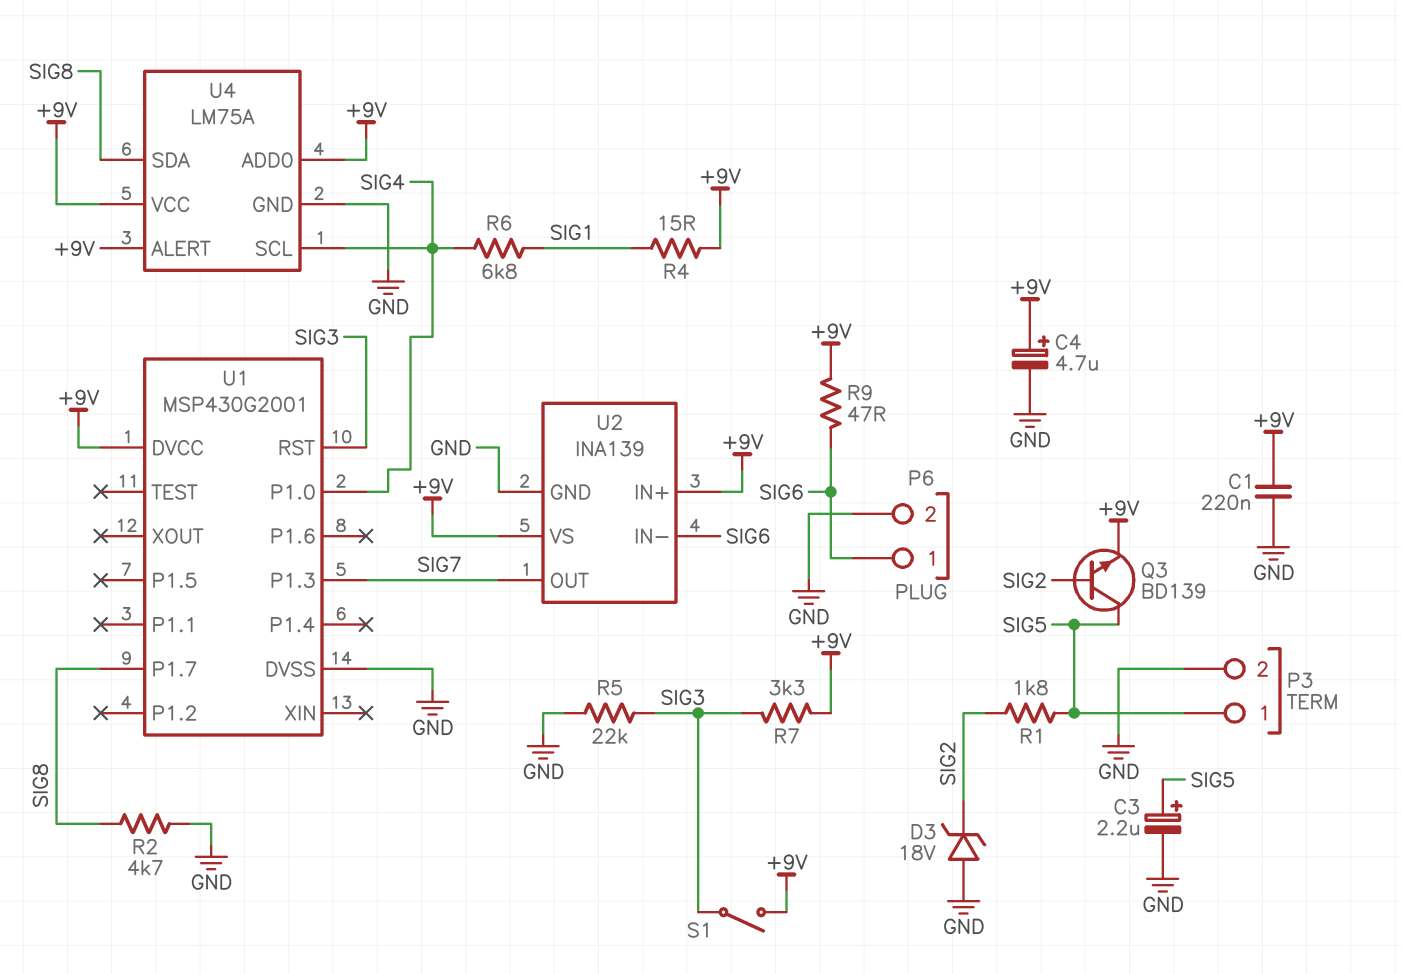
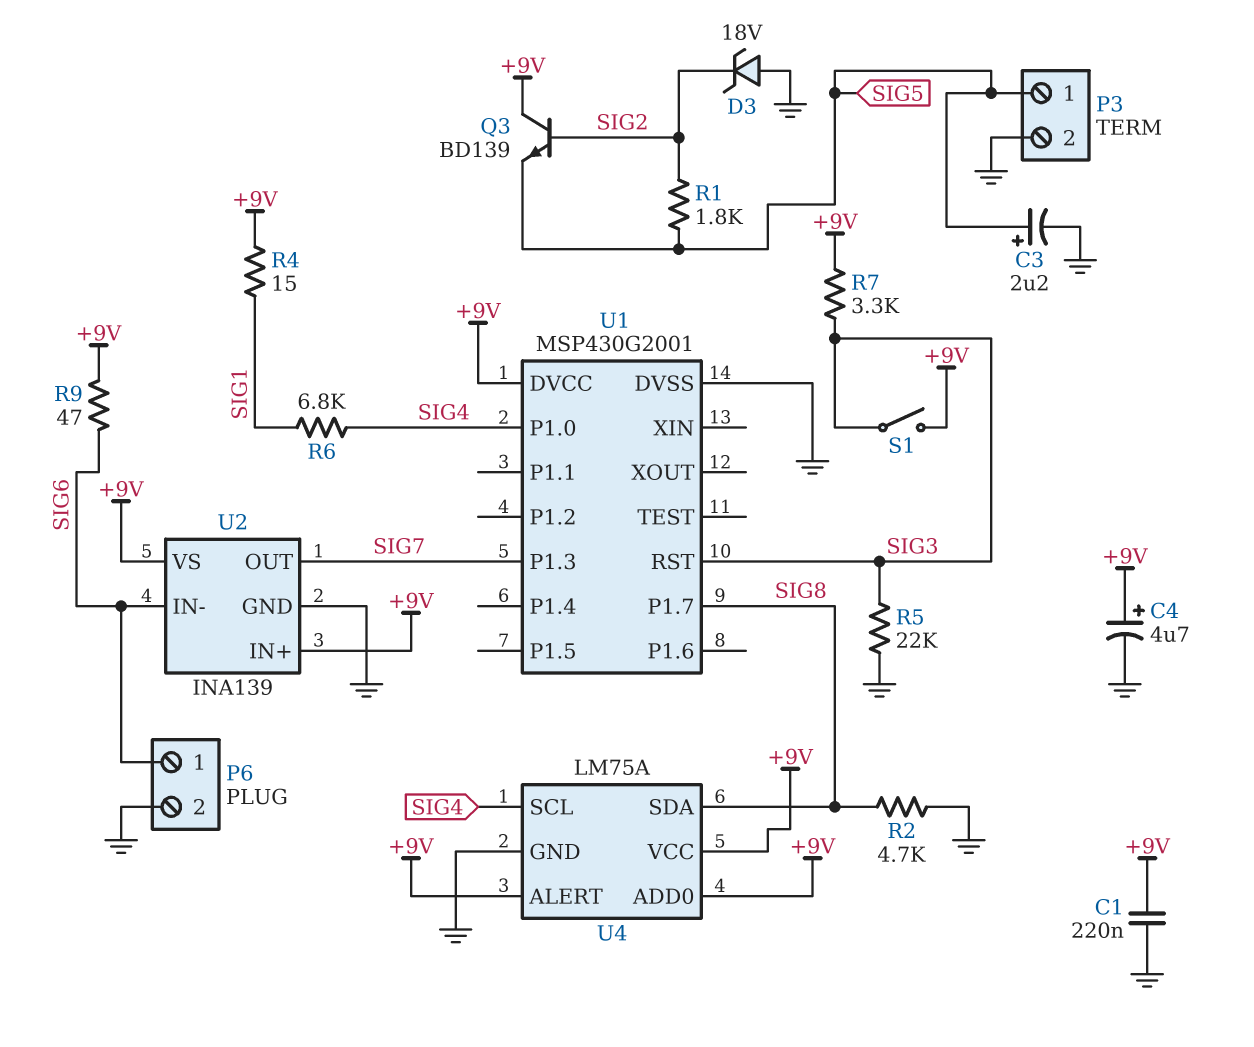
Q3: NPN BD139 (B SIG2, C SIG5, E +9V) -> NPN BD139 (B SIG2, C +9V, E SIG5)

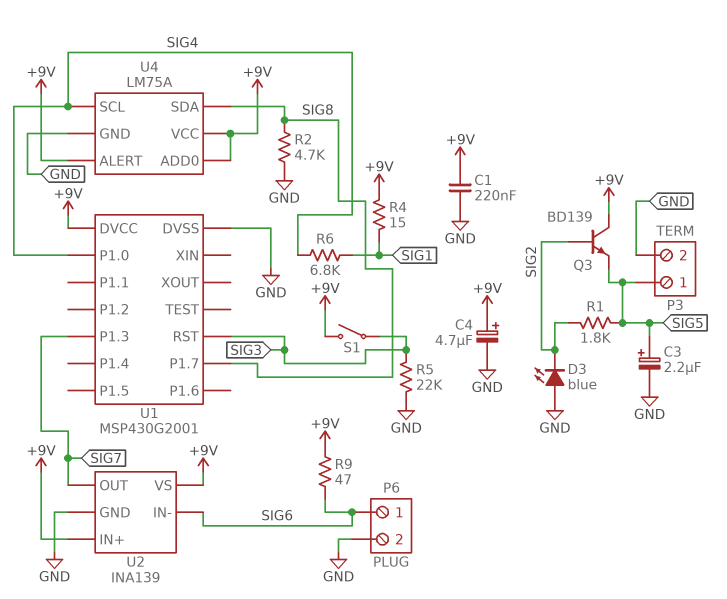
D3: zener 18V (A GND, K SIG2) -> LED blue (A GND, K SIG2)
R7: 3.3k (+9V, SIG3) -> none

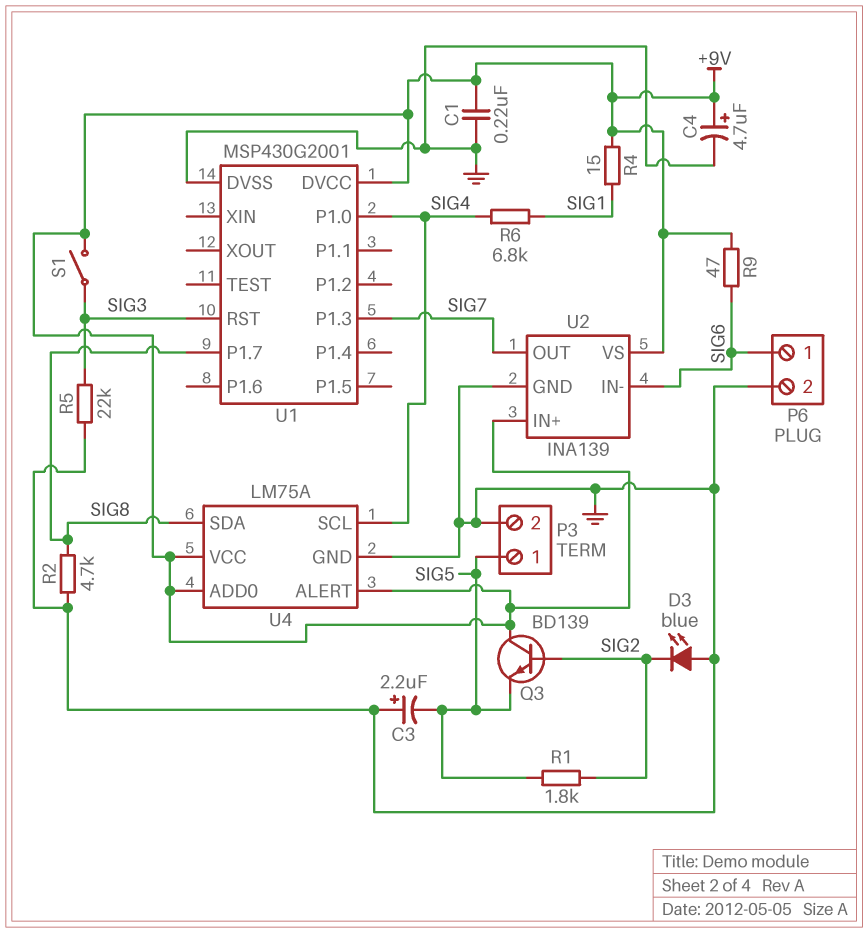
C3: 2.2uF (plus SIG5, minus GND) -> 2.2uF (plus GND, minus SIG5)

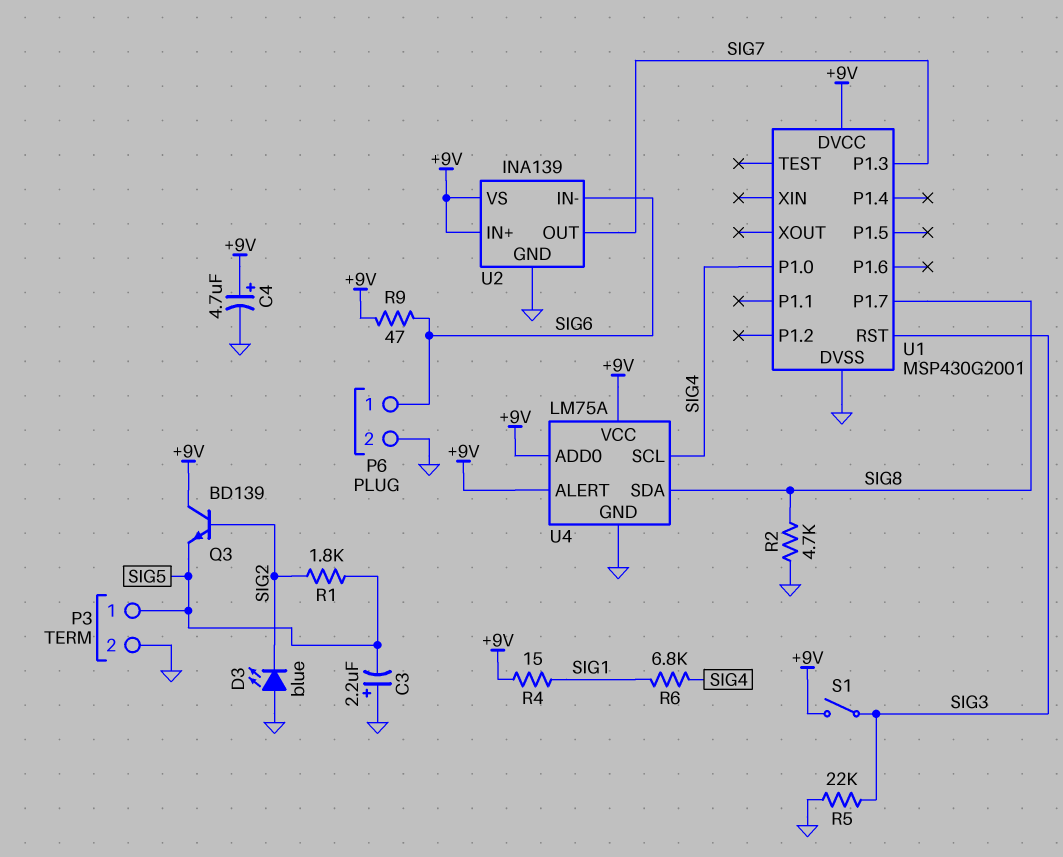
C1: 220nF (+9V, GND) -> none

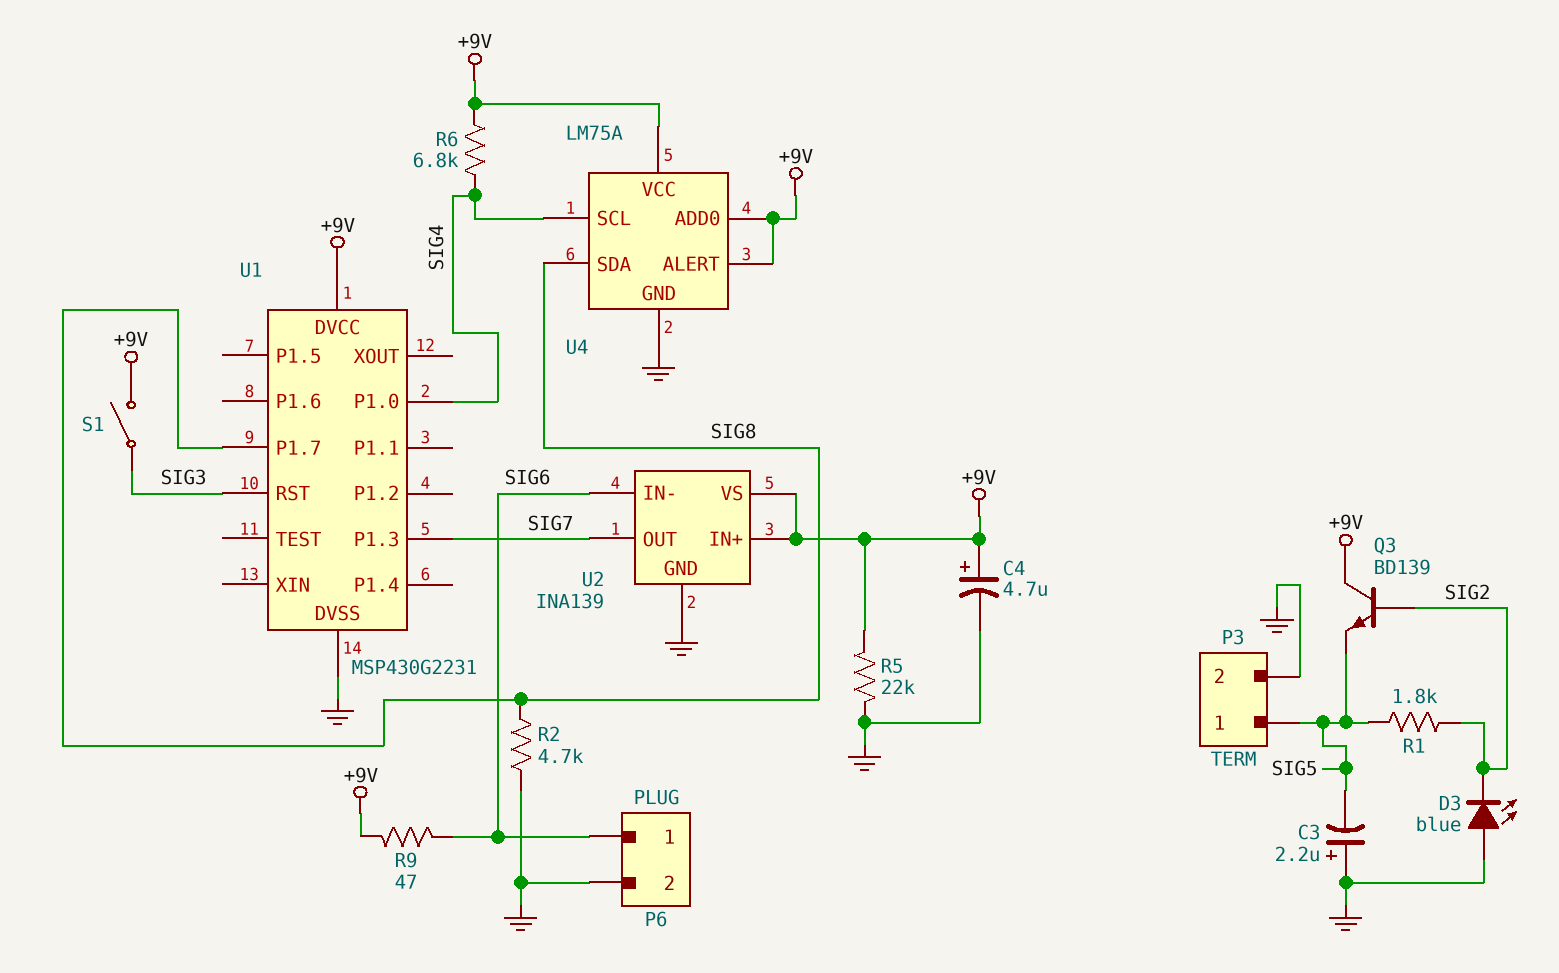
R4: 15 (+9V, SIG1) -> none
R5: 22k (GND, SIG3) -> 22k (+9V, GND)
R6: 6.8k (SIG1, SIG4) -> 6.8k (+9V, SIG4)
U1: MSP430G2001 -> MSP430G2231

